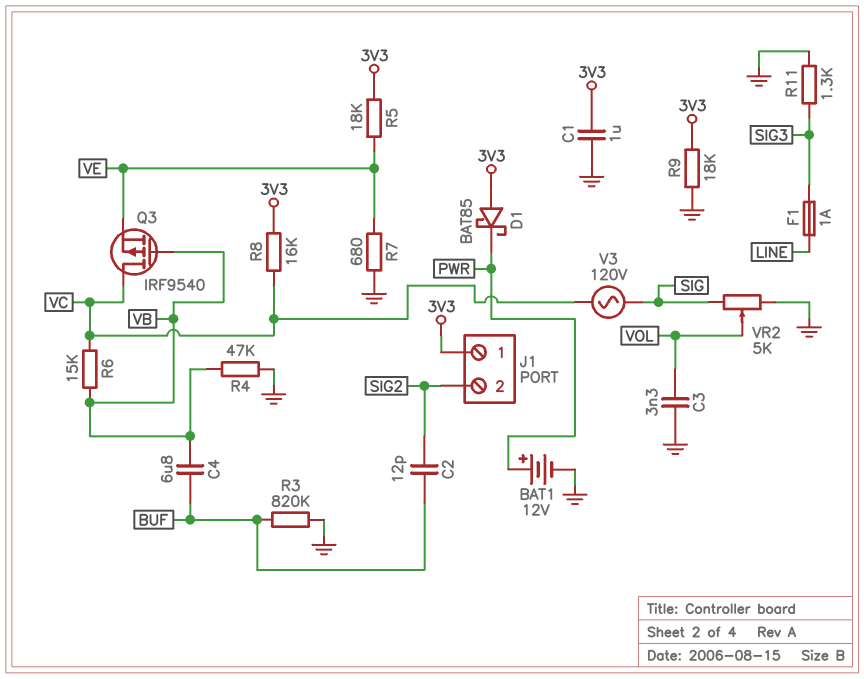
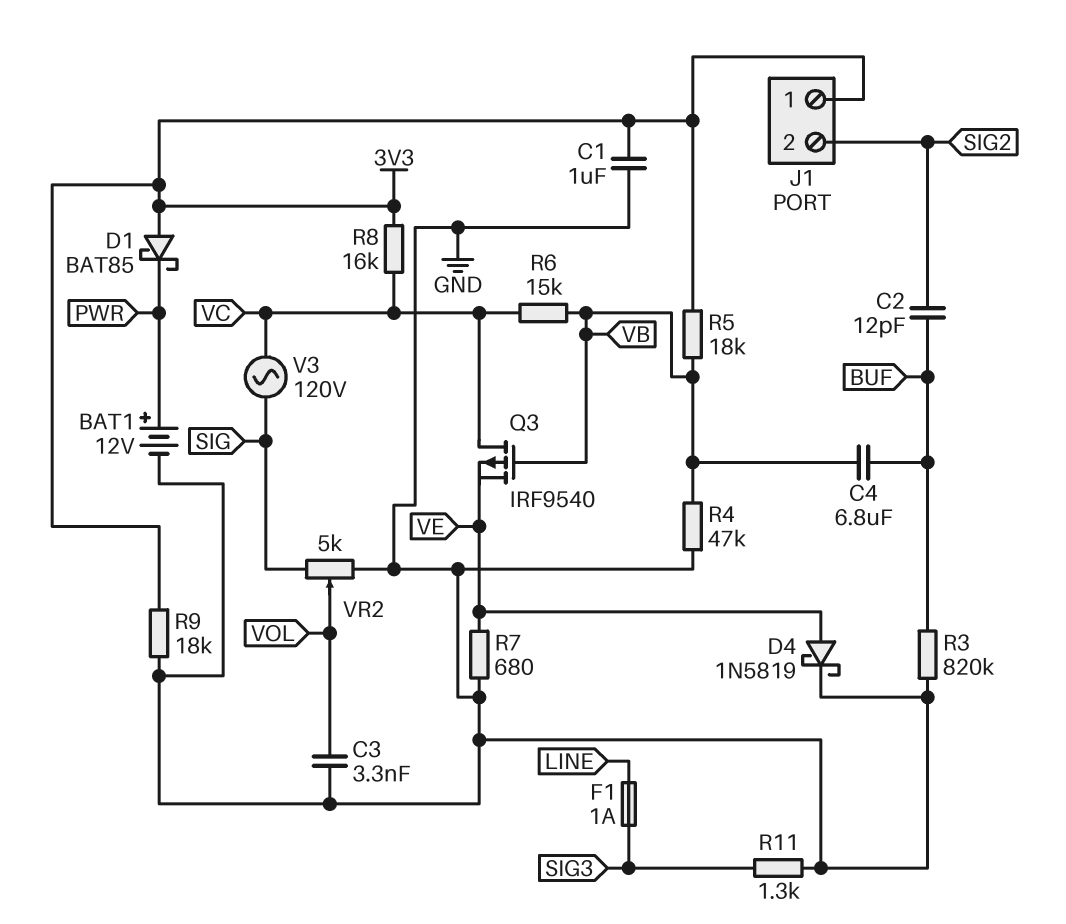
D4: none -> schottky 1N5819 (A VE, K GND)
R5: 18k (3V3, VE) -> 18k (3V3, VB)

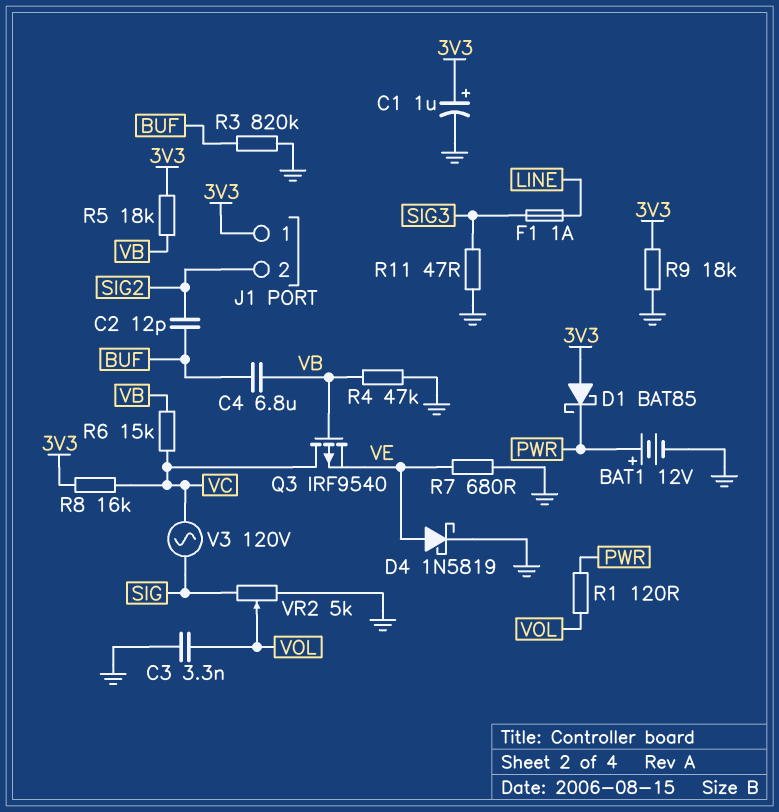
C1: 1uF (3V3, GND) -> 1uF (plus 3V3, minus GND)
R1: none -> 120 (PWR, VOL)
R11: 1.3k (GND, SIG3) -> 47 (GND, SIG3)

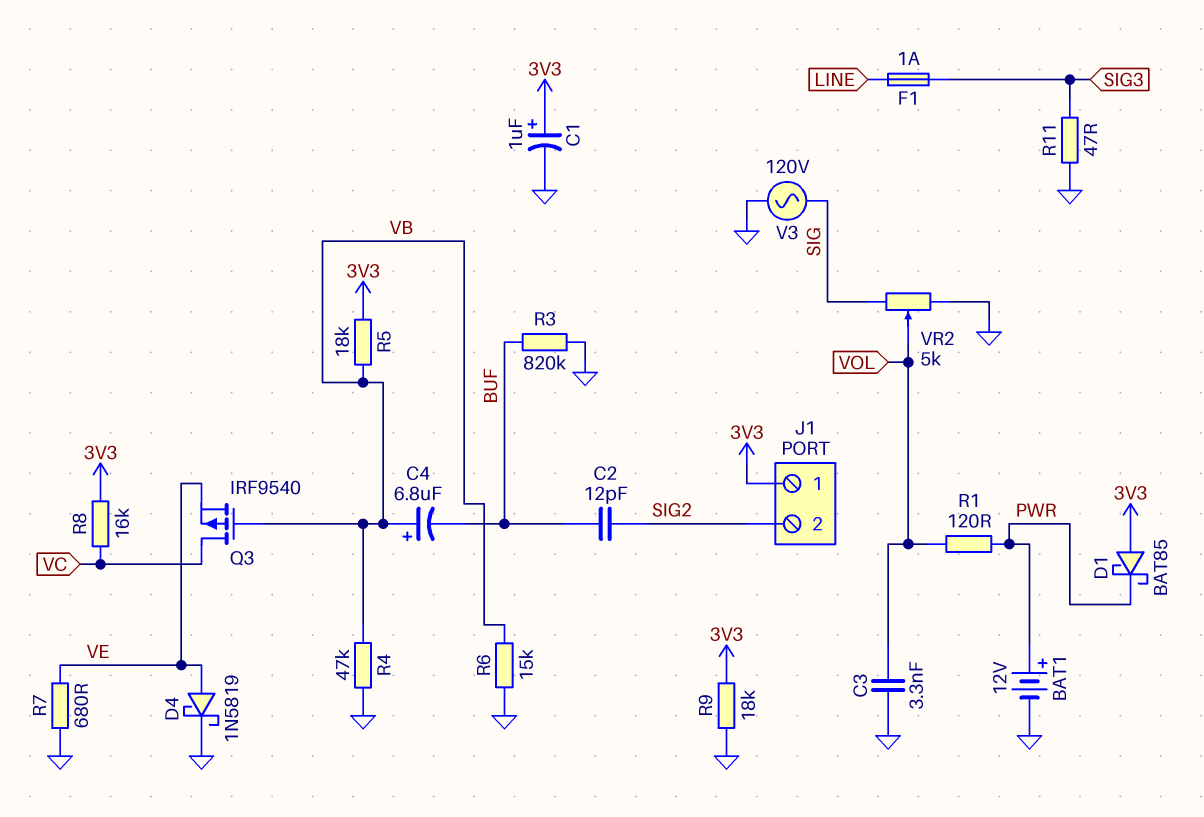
C4: 6.8uF (BUF, VB) -> 6.8uF (plus VB, minus BUF)
R6: 15k (VB, VC) -> 15k (GND, VB)
V3: AC 120V (SIG, VC) -> AC 120V (GND, SIG)

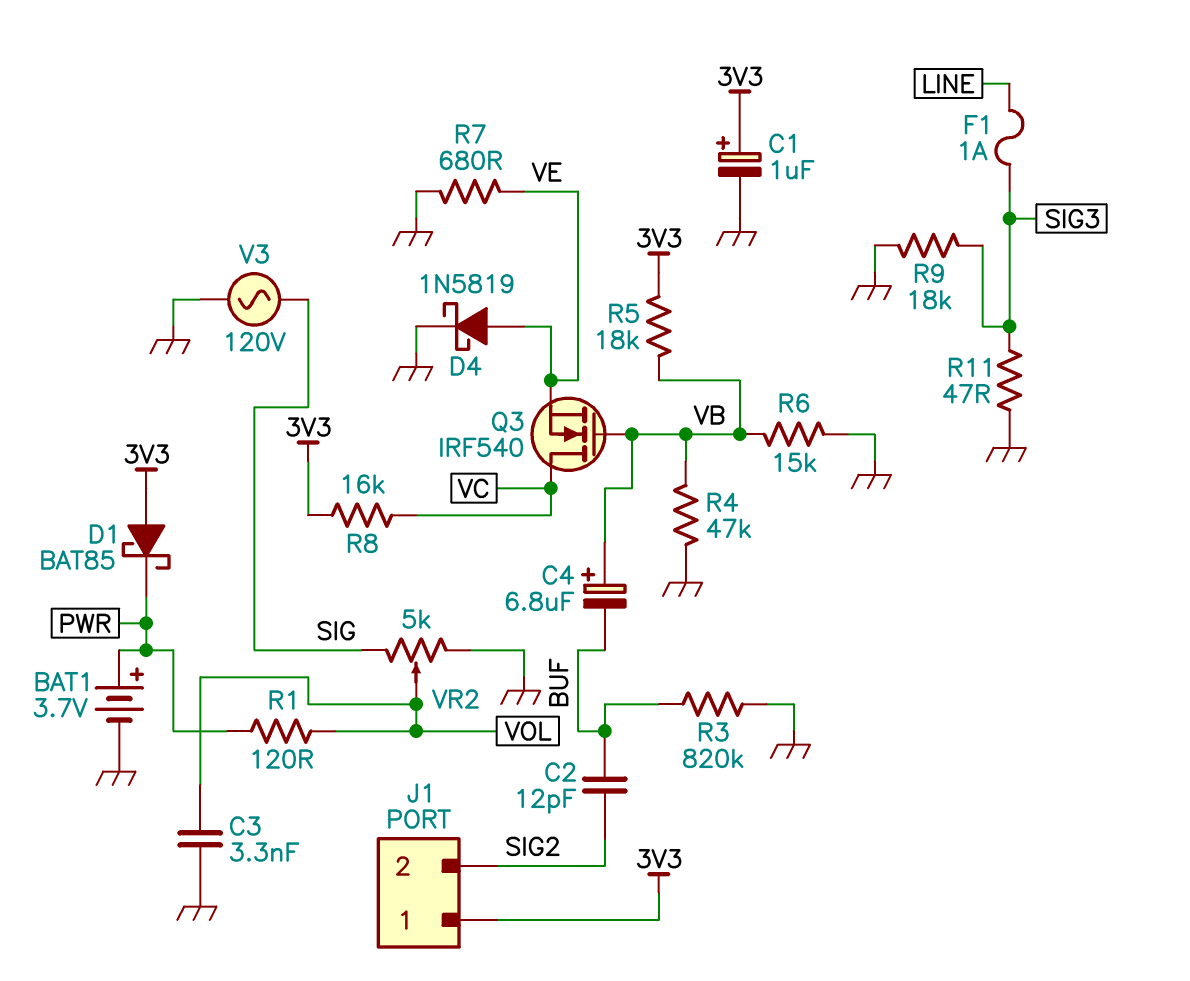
BAT1: 12V (plus PWR, minus GND) -> 3.7V (plus PWR, minus GND)
Q3: PMOS IRF9540 (G VB, D VC, S VE) -> NMOS IRF540 (G VB, D VC, S VE)
R9: 18k (3V3, GND) -> 18k (GND, SIG3)

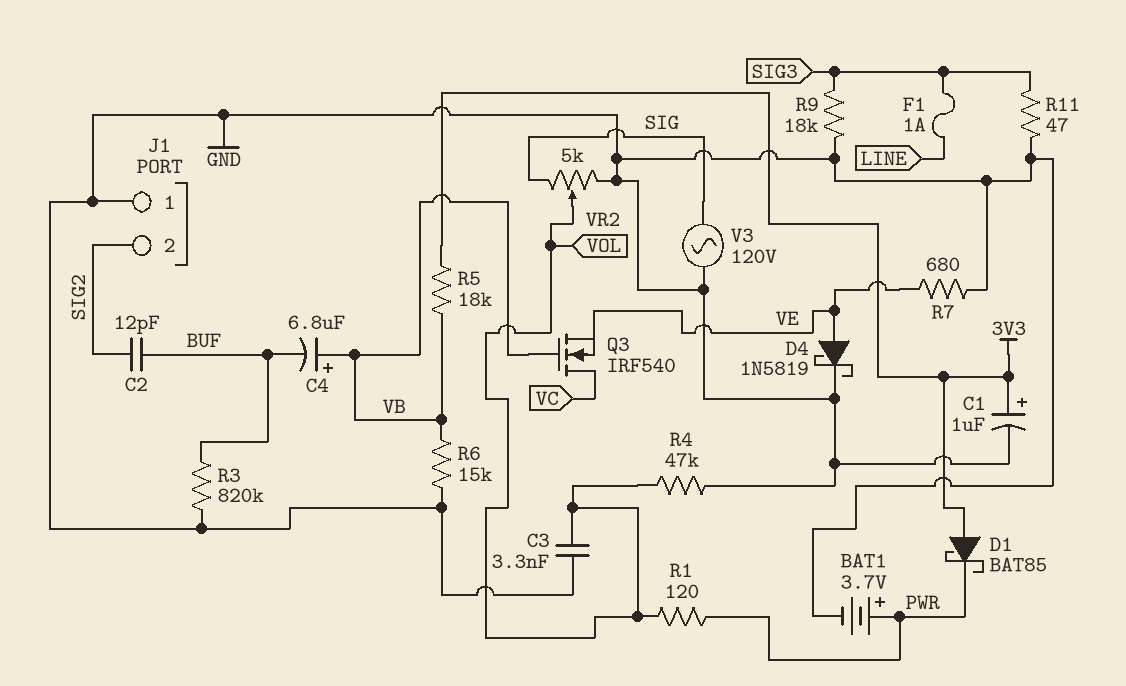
J1 pin 1: 3V3 -> GND
R4: 47k (GND, VB) -> 47k (GND, VOL)
R8: 16k (3V3, VC) -> none

